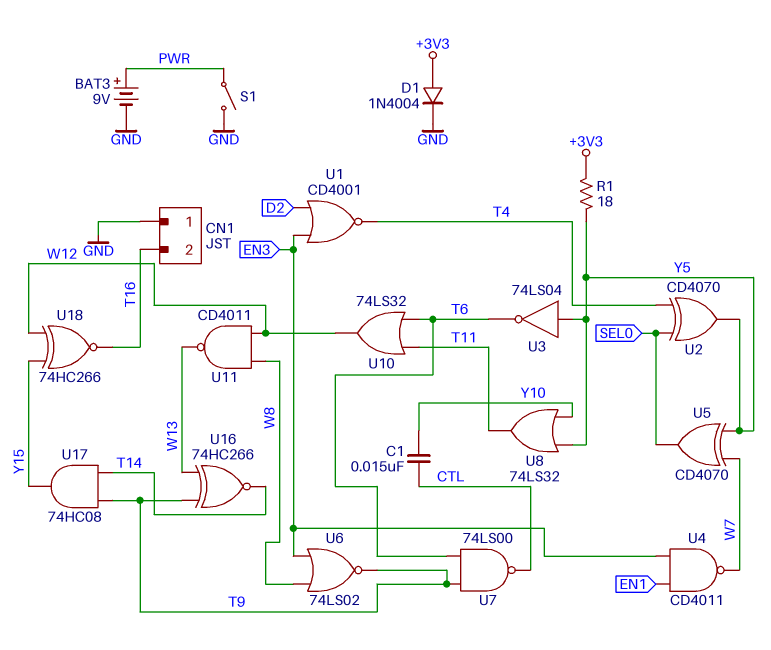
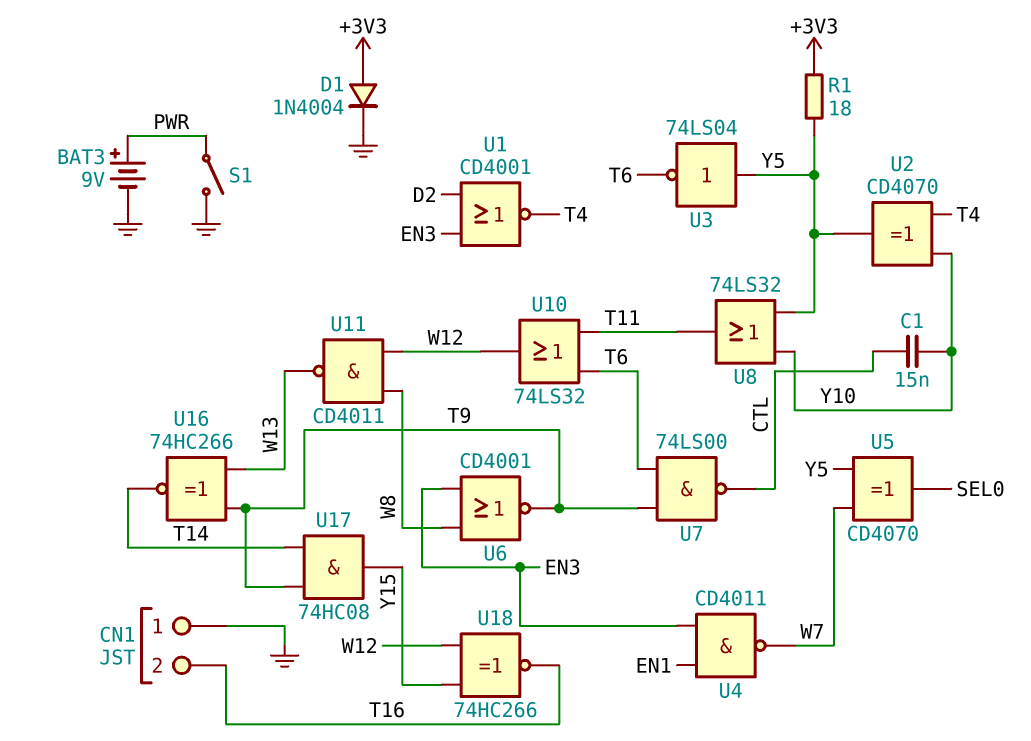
U2: XOR CD4070 (in SEL0, in T4, out Y5) -> XOR CD4070 (in T4, in Y10, out Y5)
U6: NOR 74LS02 (in EN3, in W8, out T9) -> NOR CD4001 (in EN3, in W8, out T9)

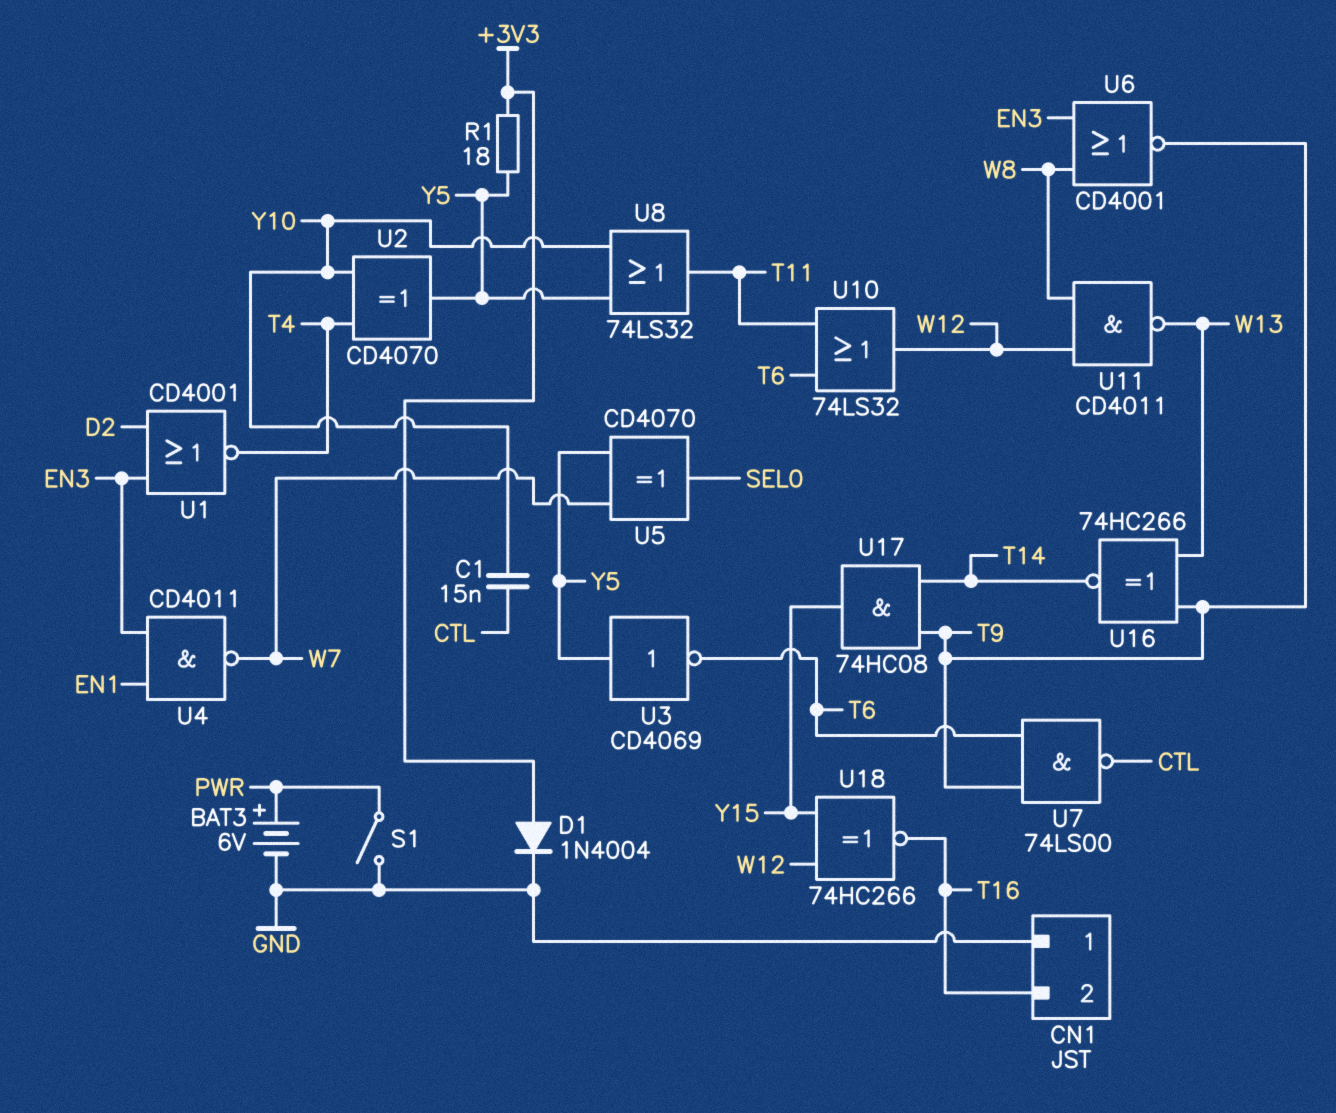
BAT3: 9V (plus PWR, minus GND) -> 6V (plus PWR, minus GND)
U3: NOT 74LS04 (in Y5, out T6) -> NOT CD4069 (in Y5, out T6)

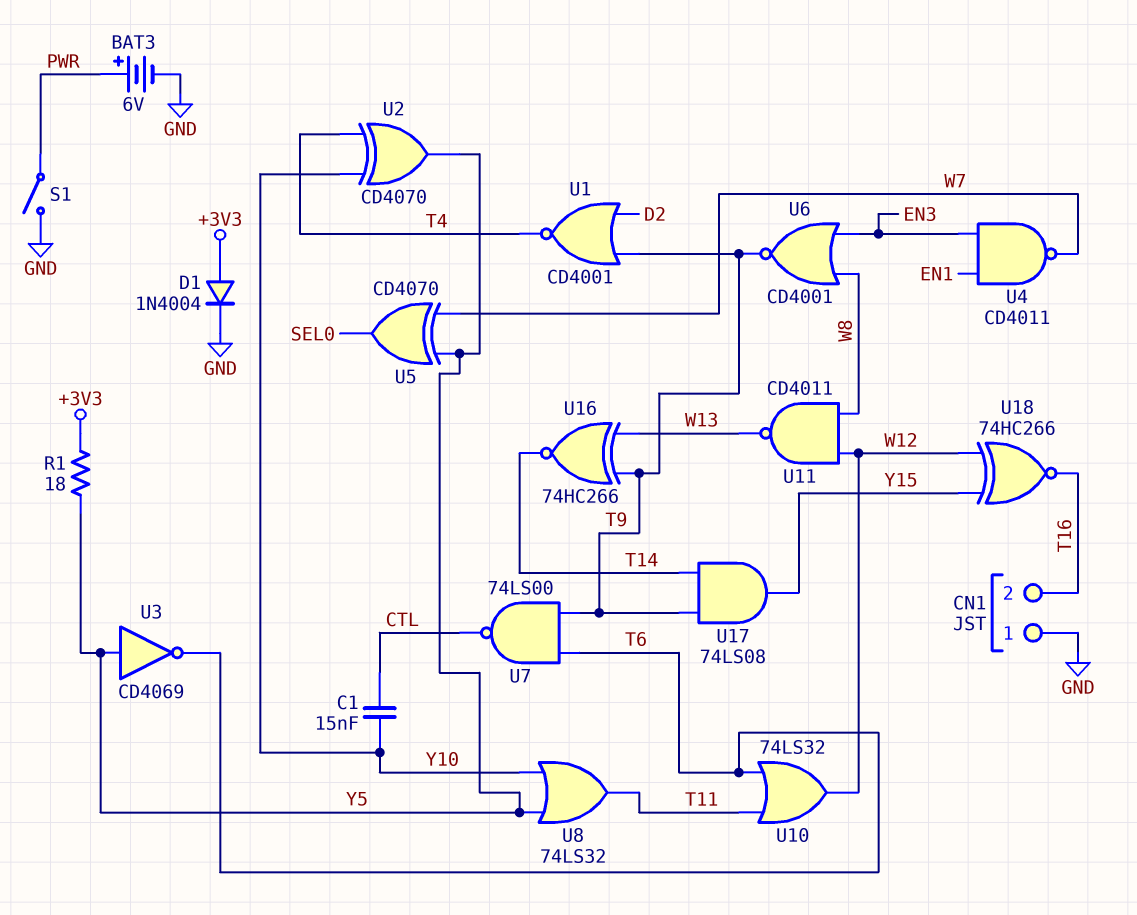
U1: NOR CD4001 (in D2, in EN3, out T4) -> NOR CD4001 (in D2, in T9, out T4)
U17: AND 74HC08 (in T9, in T14, out Y15) -> AND 74LS08 (in T9, in T14, out Y15)

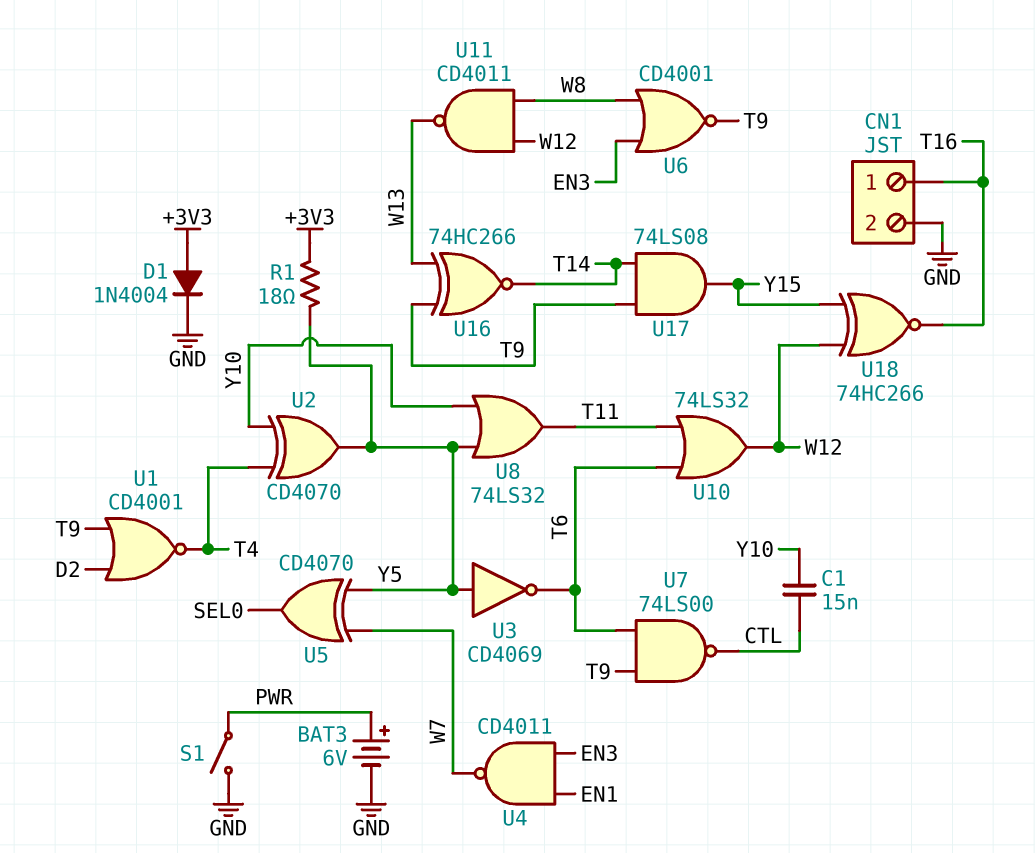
CN1 pin 1: GND -> T16
CN1 pin 2: T16 -> GND

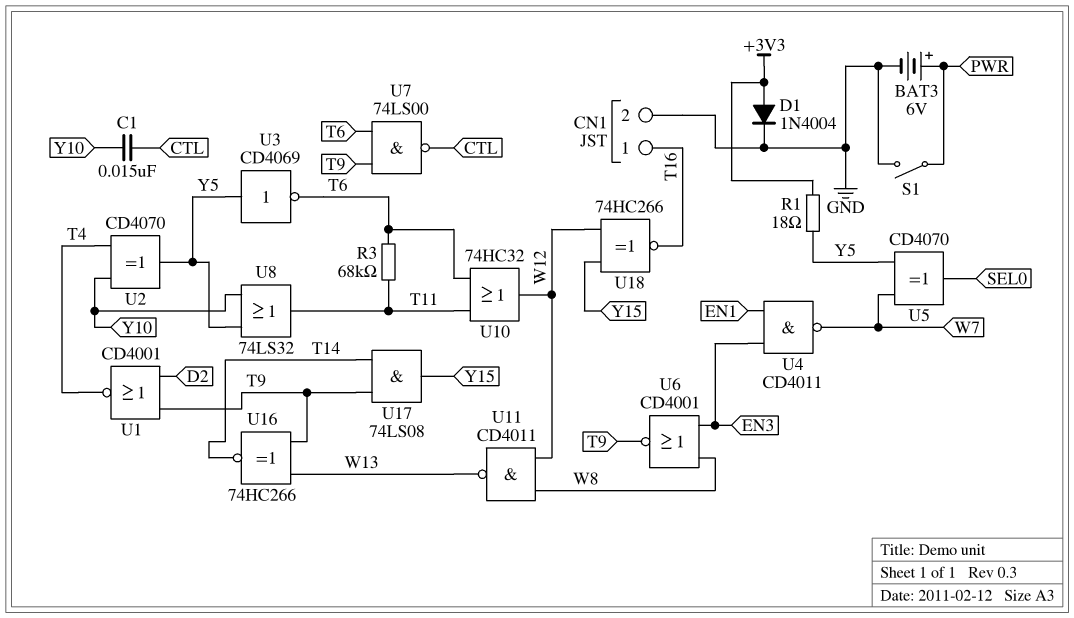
R3: none -> 68k (T6, T11)
U10: OR 74LS32 (in T6, in T11, out W12) -> OR 74HC32 (in T6, in T11, out W12)

